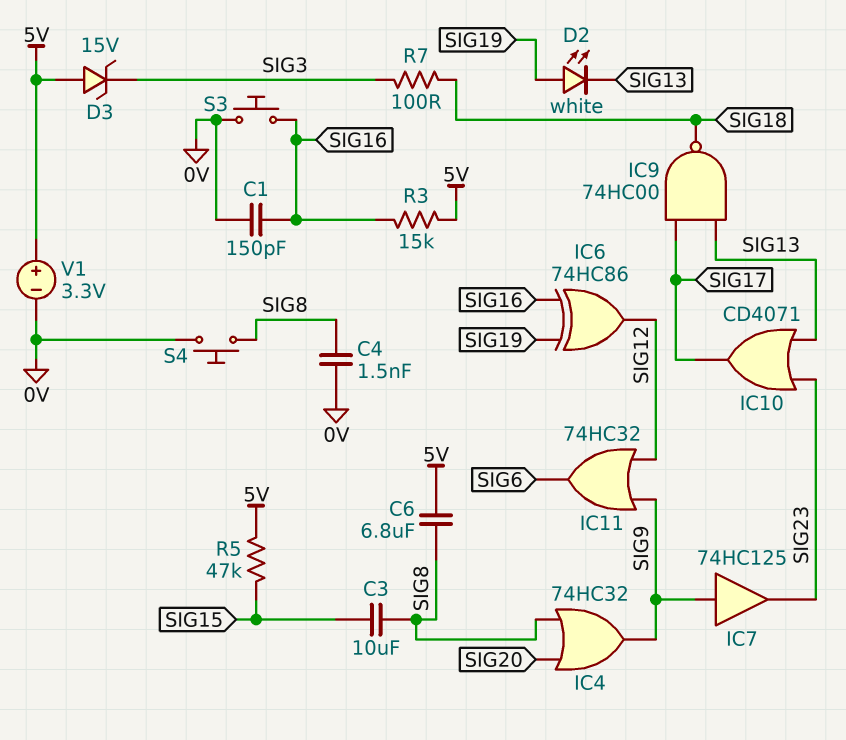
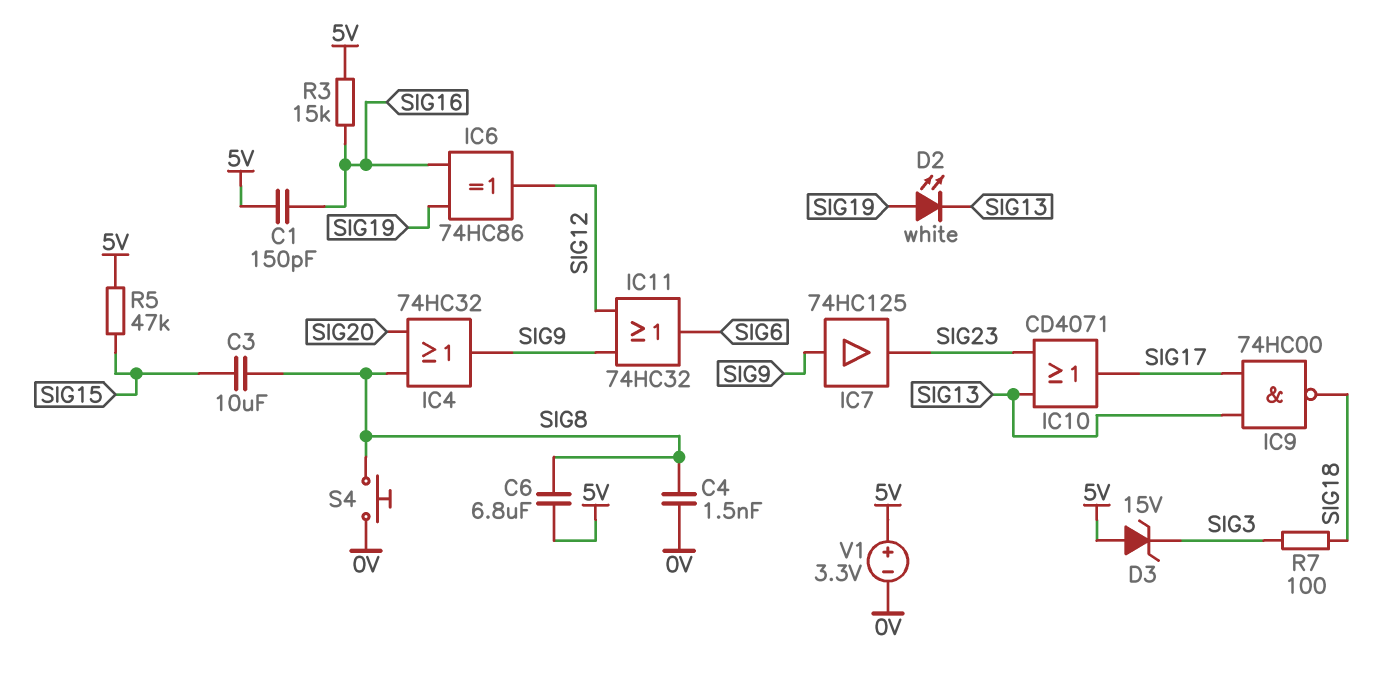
C1: 150pF (0V, SIG16) -> 150pF (5V, SIG16)
S3: button (0V, SIG16) -> none

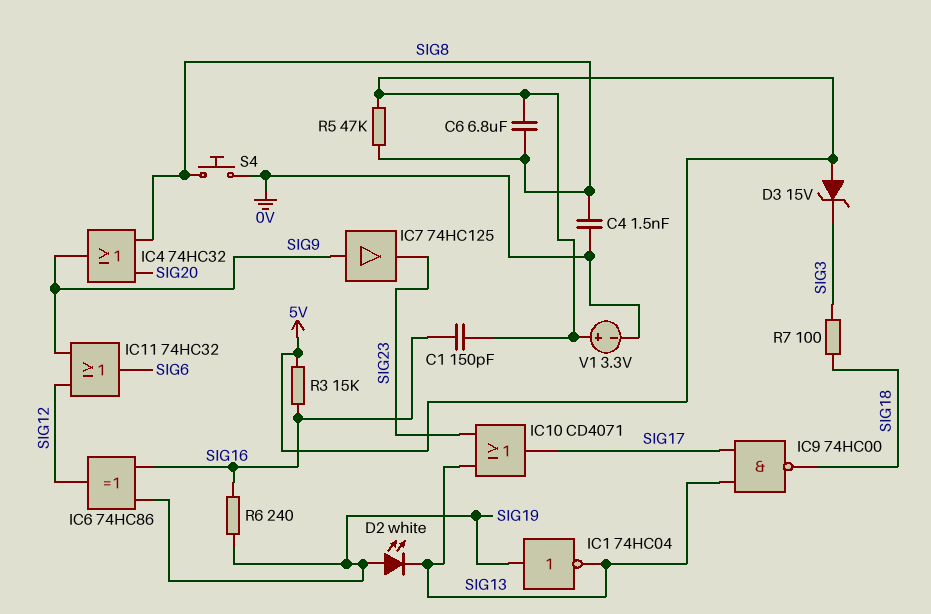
C3: 10uF (SIG8, SIG15) -> none
IC1: none -> NOT 74HC04 (in SIG19, out SIG13)
R5: 47k (5V, SIG15) -> 47k (5V, SIG8)
R6: none -> 240 (SIG16, SIG19)

